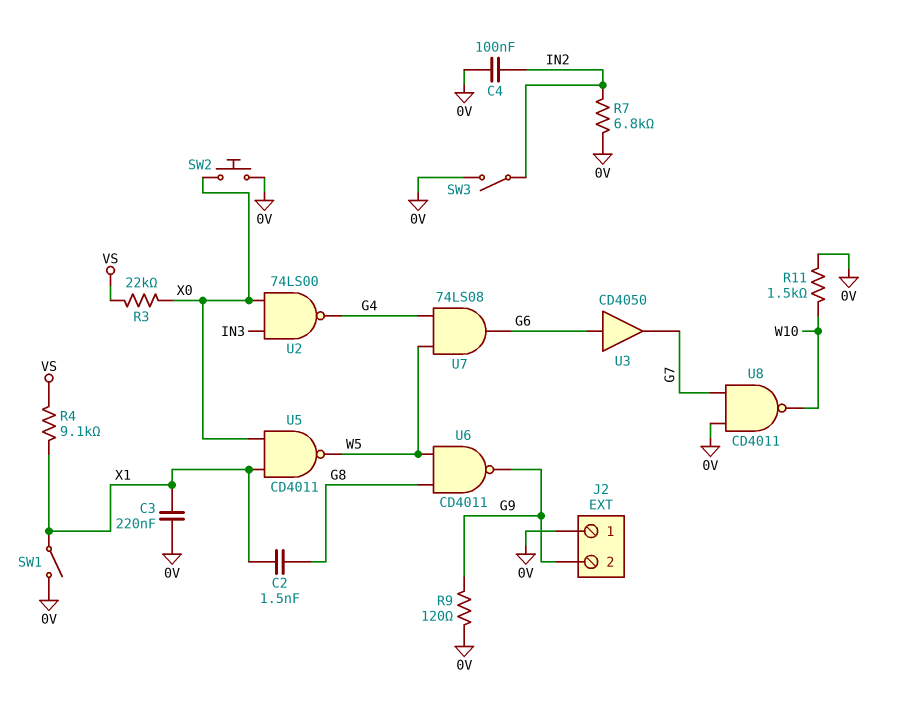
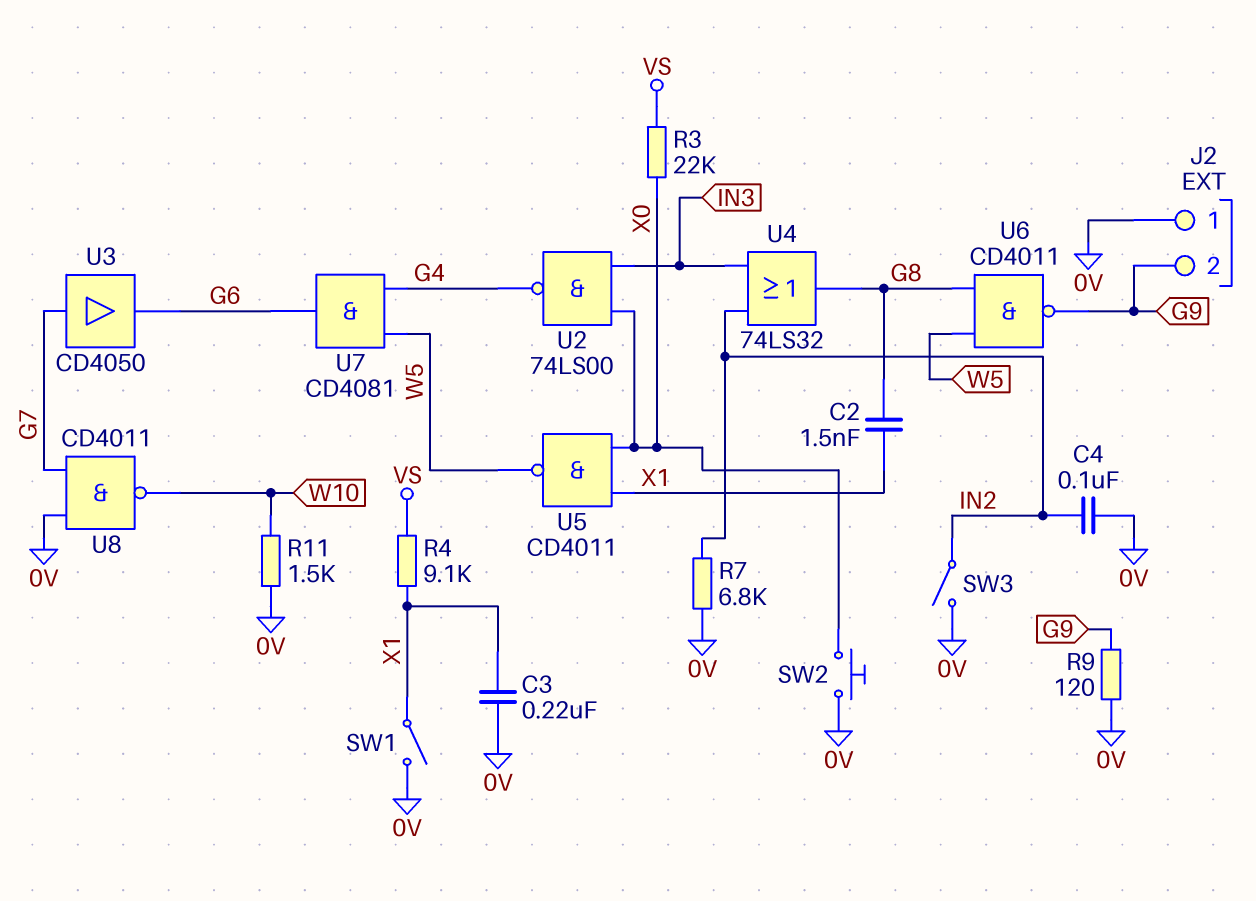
U3: buffer CD4050 (in G6, out G7) -> buffer CD4050 (in G7, out G6)
U4: none -> OR 74LS32 (in IN2, in IN3, out G8)
U7: AND 74LS08 (in G4, in W5, out G6) -> AND CD4081 (in G4, in W5, out G6)

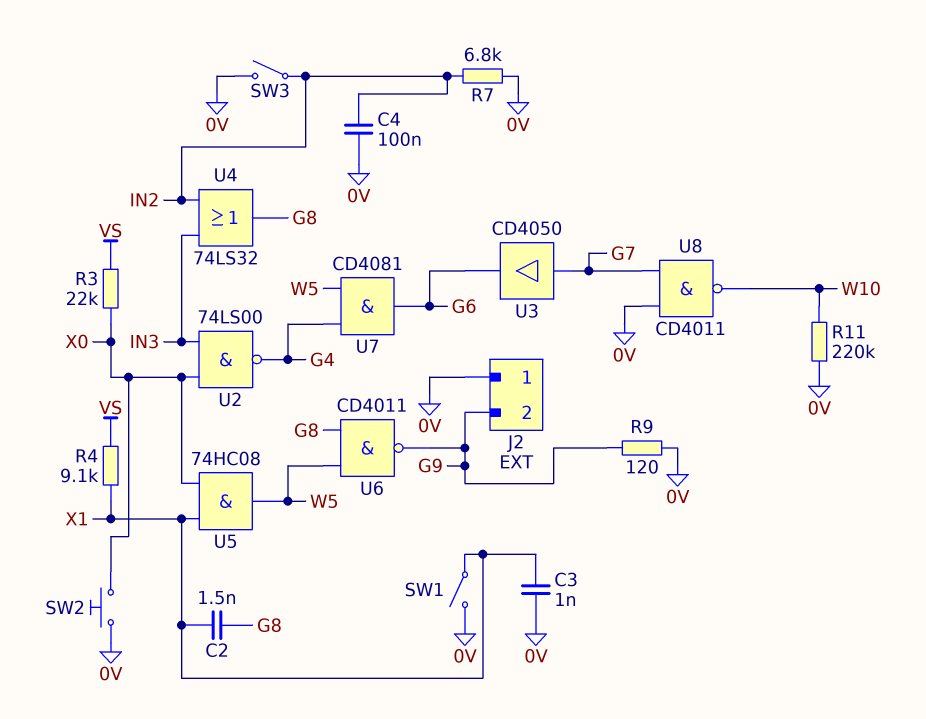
C3: 220nF (0V, X1) -> 1nF (0V, X1)
R11: 1.5k (0V, W10) -> 220k (0V, W10)
U5: NAND CD4011 (in X0, in X1, out W5) -> AND 74HC08 (in X0, in X1, out W5)

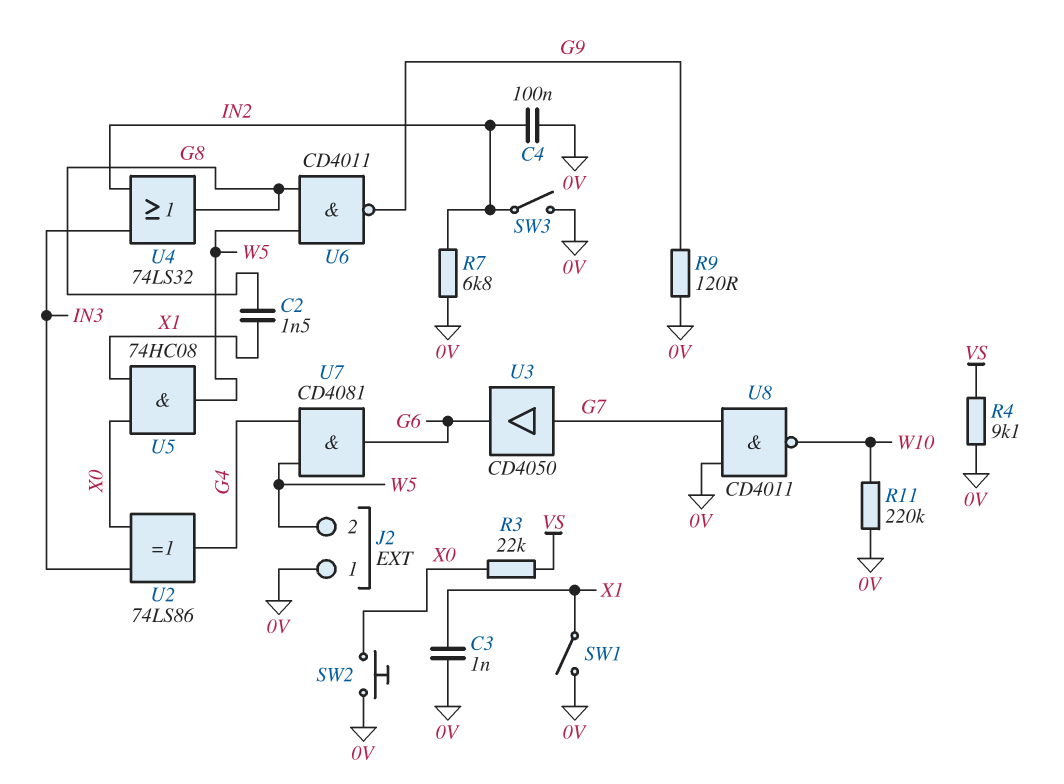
J2 pin 2: G9 -> W5
R4: 9.1k (VS, X1) -> 9.1k (0V, VS)
U2: NAND 74LS00 (in IN3, in X0, out G4) -> XOR 74LS86 (in IN3, in X0, out G4)

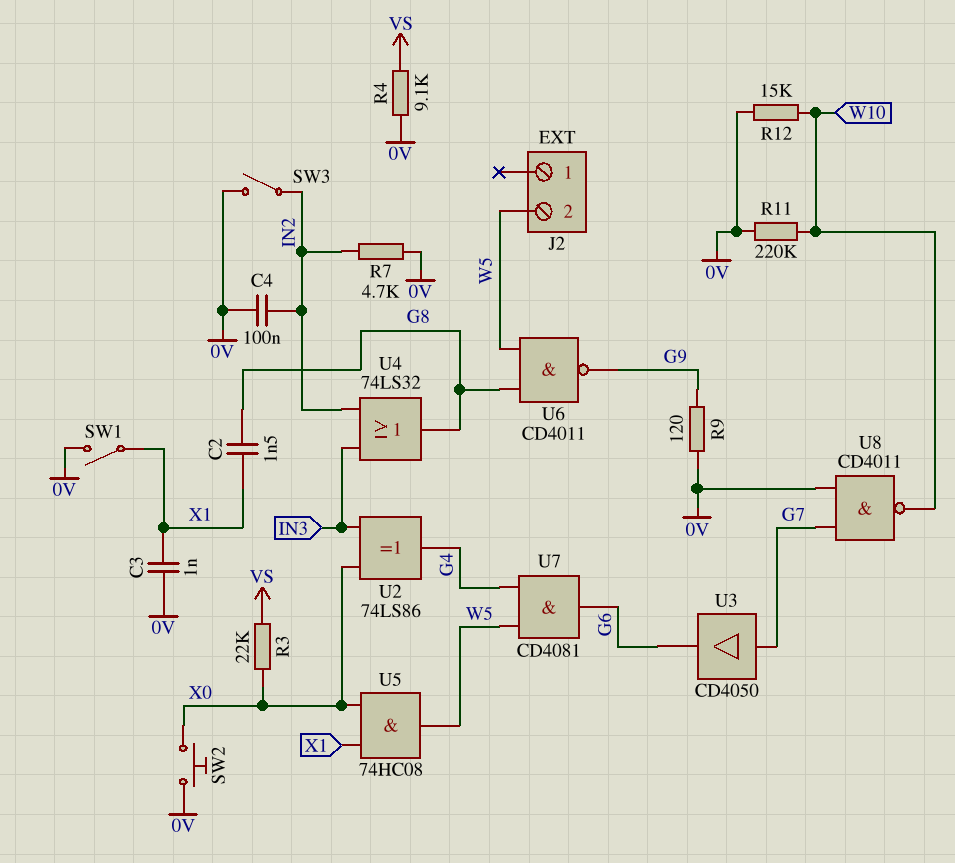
J2 pin 1: 0V -> none
R7: 6.8k (0V, IN2) -> 4.7k (0V, IN2)
R12: none -> 15k (0V, W10)

